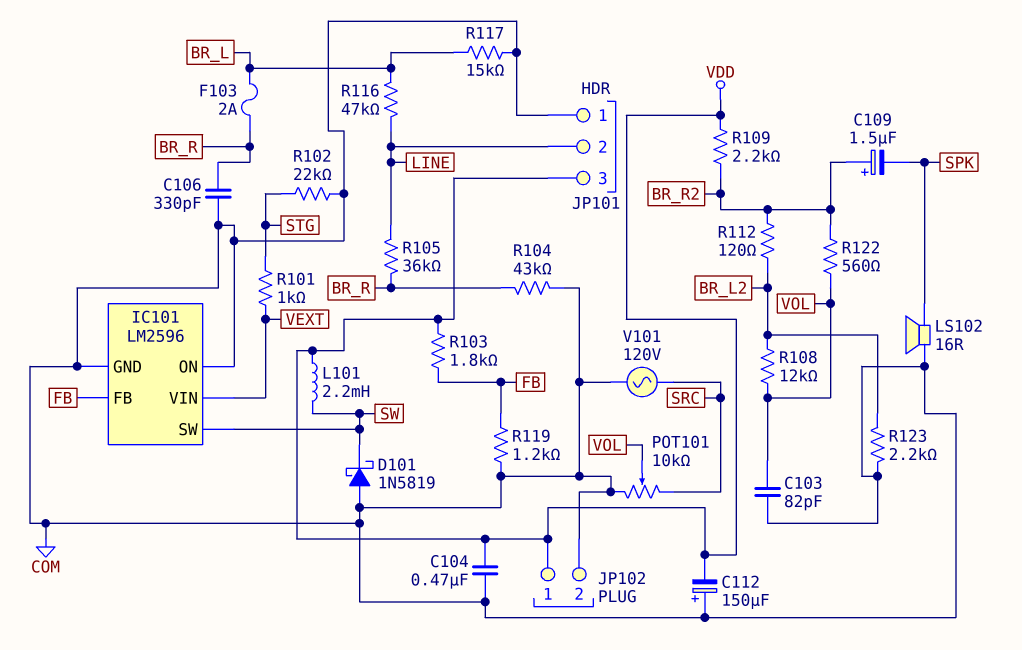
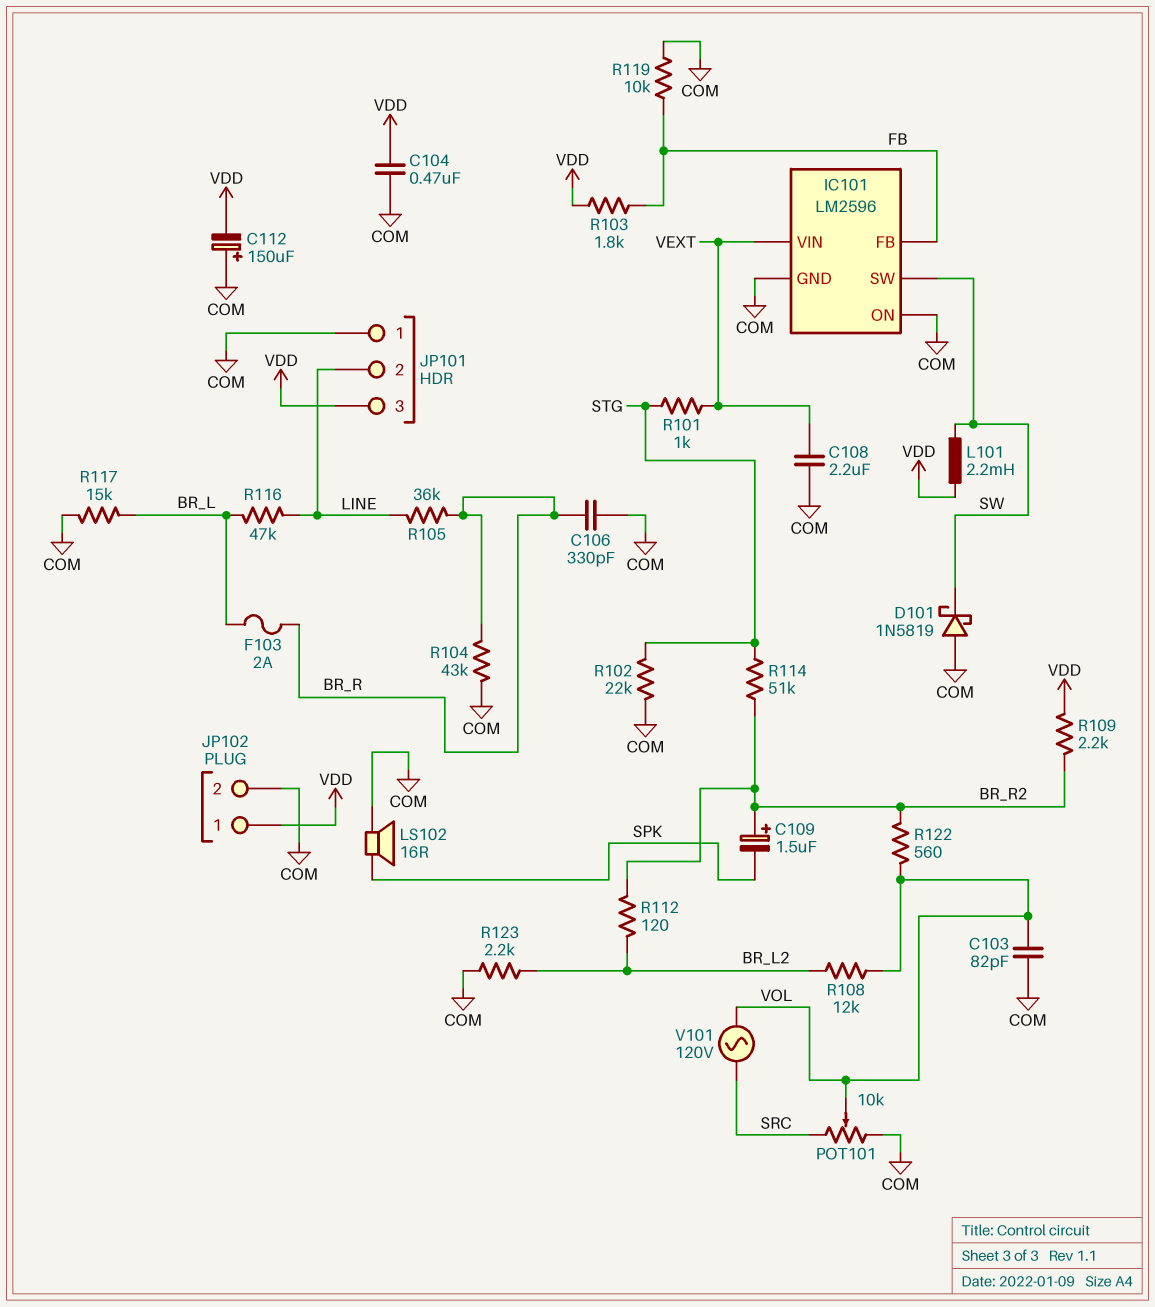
C108: none -> 2.2uF (COM, VEXT)
R114: none -> 51k (BR_R2, STG)
R119: 1.2k (COM, FB) -> 10k (COM, FB)
V101: AC 120V (COM, SRC) -> AC 120V (SRC, VOL)

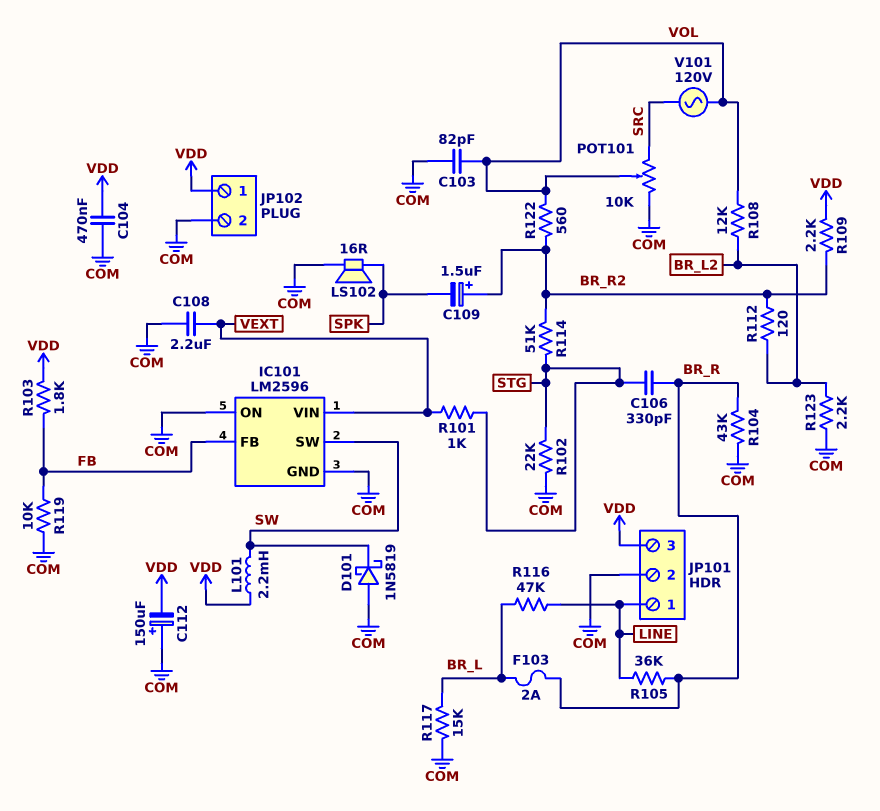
C106: 330pF (BR_R, COM) -> 330pF (BR_R, STG)
JP101 pin 1: COM -> LINE
JP101 pin 2: LINE -> COM

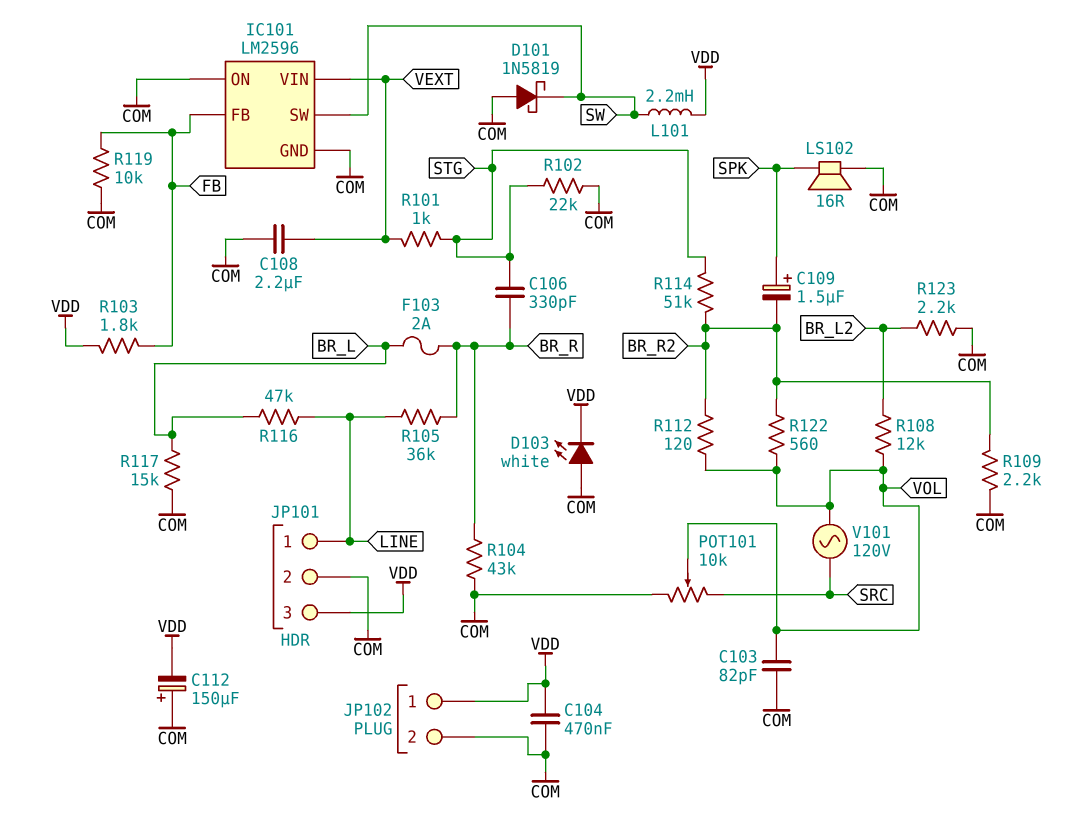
C109: 1.5uF (plus BR_R2, minus SPK) -> 1.5uF (plus SPK, minus BR_R2)
D103: none -> LED white (A COM, K VDD)
R109: 2.2k (BR_R2, VDD) -> 2.2k (BR_R2, COM)
R112: 120 (BR_L2, BR_R2) -> 120 (BR_R2, VOL)

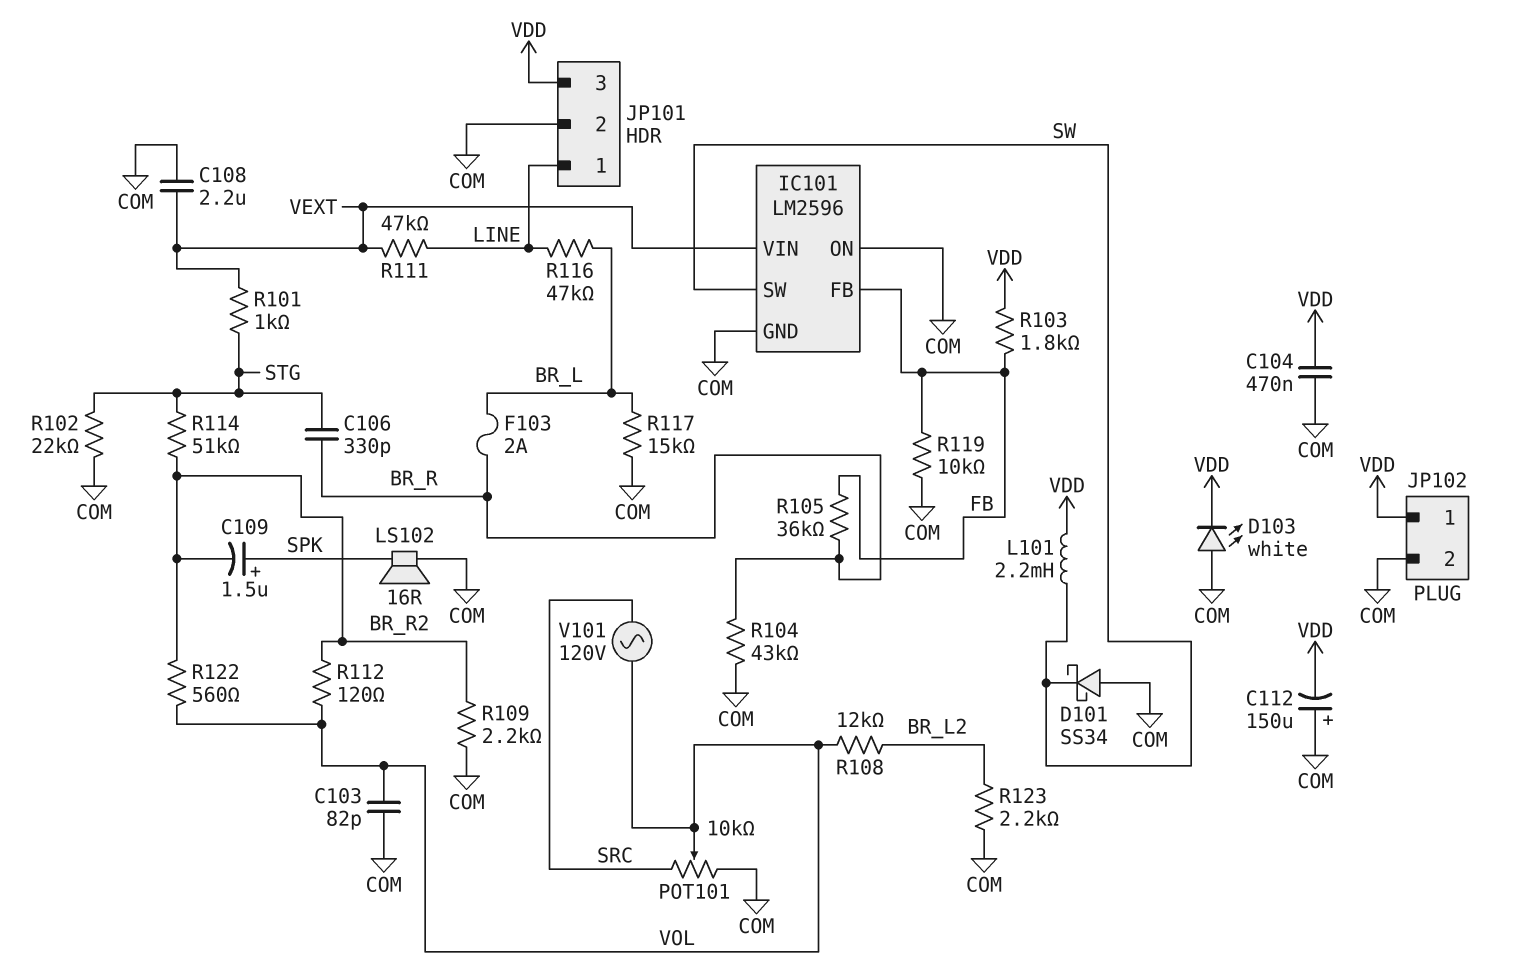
D101: schottky 1N5819 (A COM, K SW) -> schottky SS34 (A COM, K SW)
R105: 36k (BR_R, LINE) -> 36k (BR_R, FB)
R111: none -> 47k (LINE, VEXT)

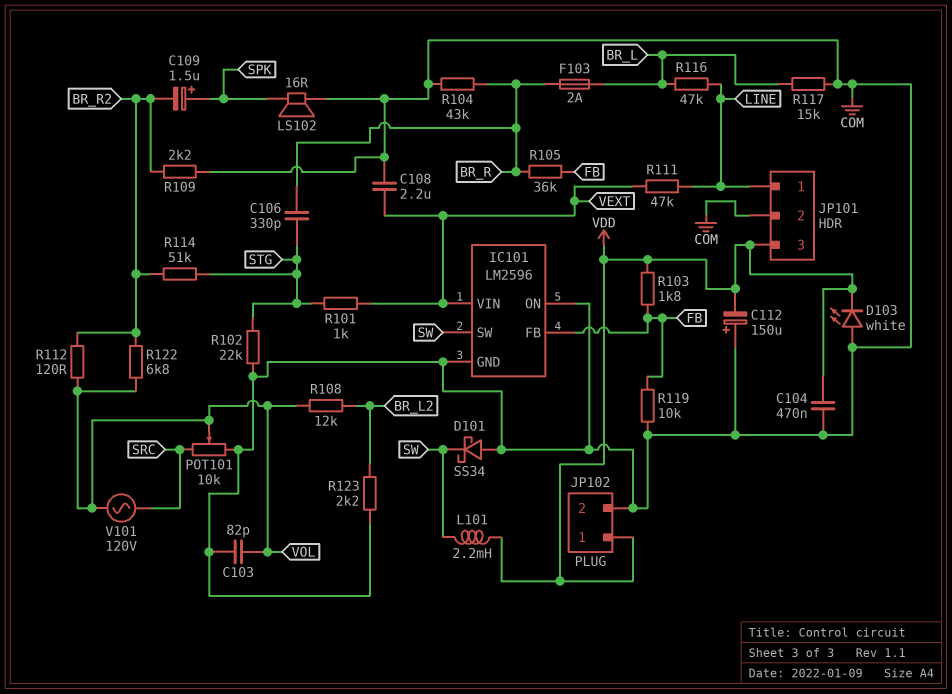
R122: 560 (BR_R2, VOL) -> 6.8k (BR_R2, VOL)

